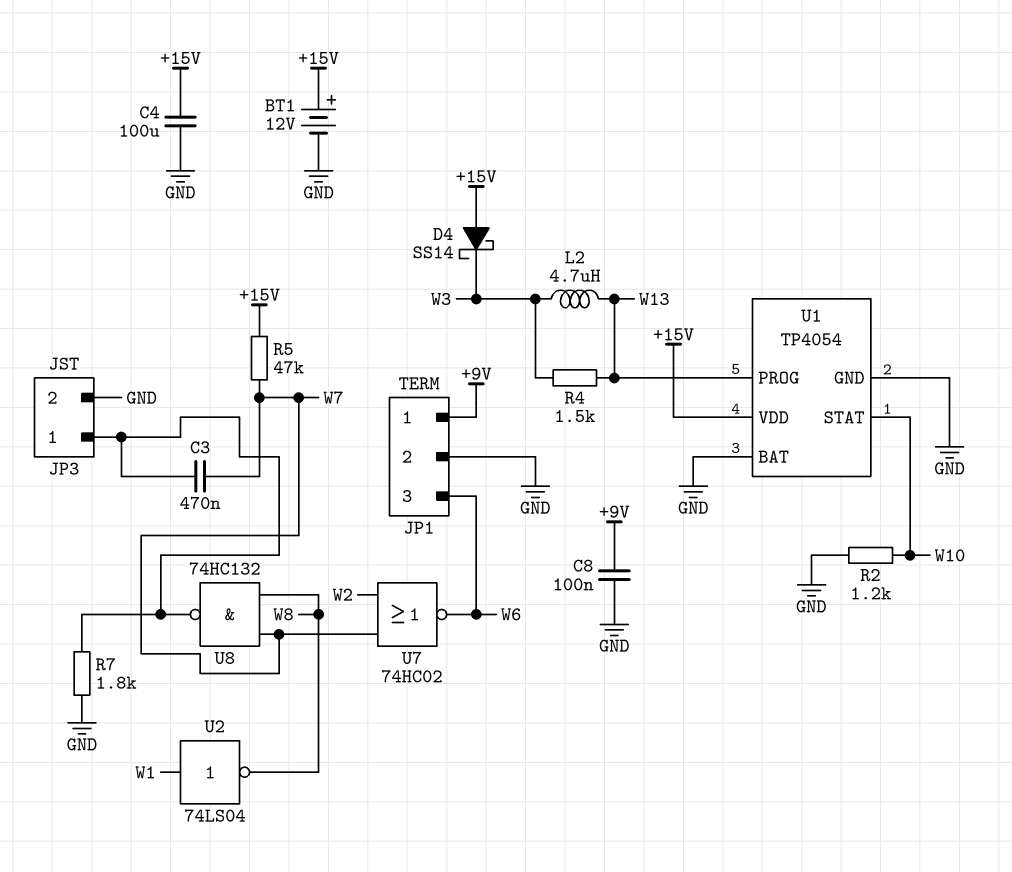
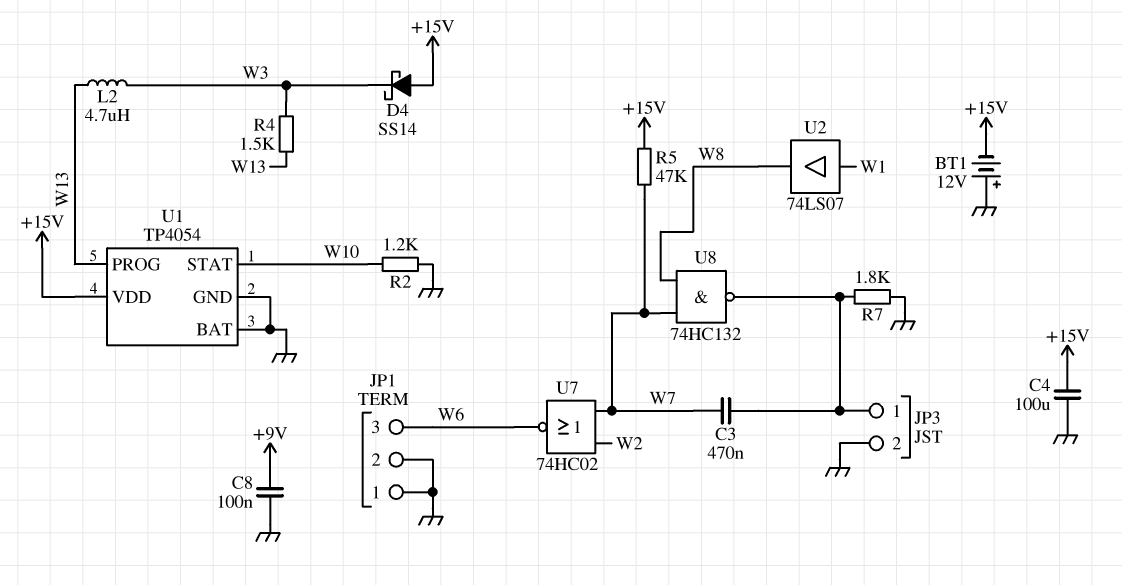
BT1: 12V (plus +15V, minus GND) -> 12V (plus GND, minus +15V)
JP1 pin 1: +9V -> GND
U2: NOT 74LS04 (in W1, out W8) -> buffer 74LS07 (in W1, out W8)

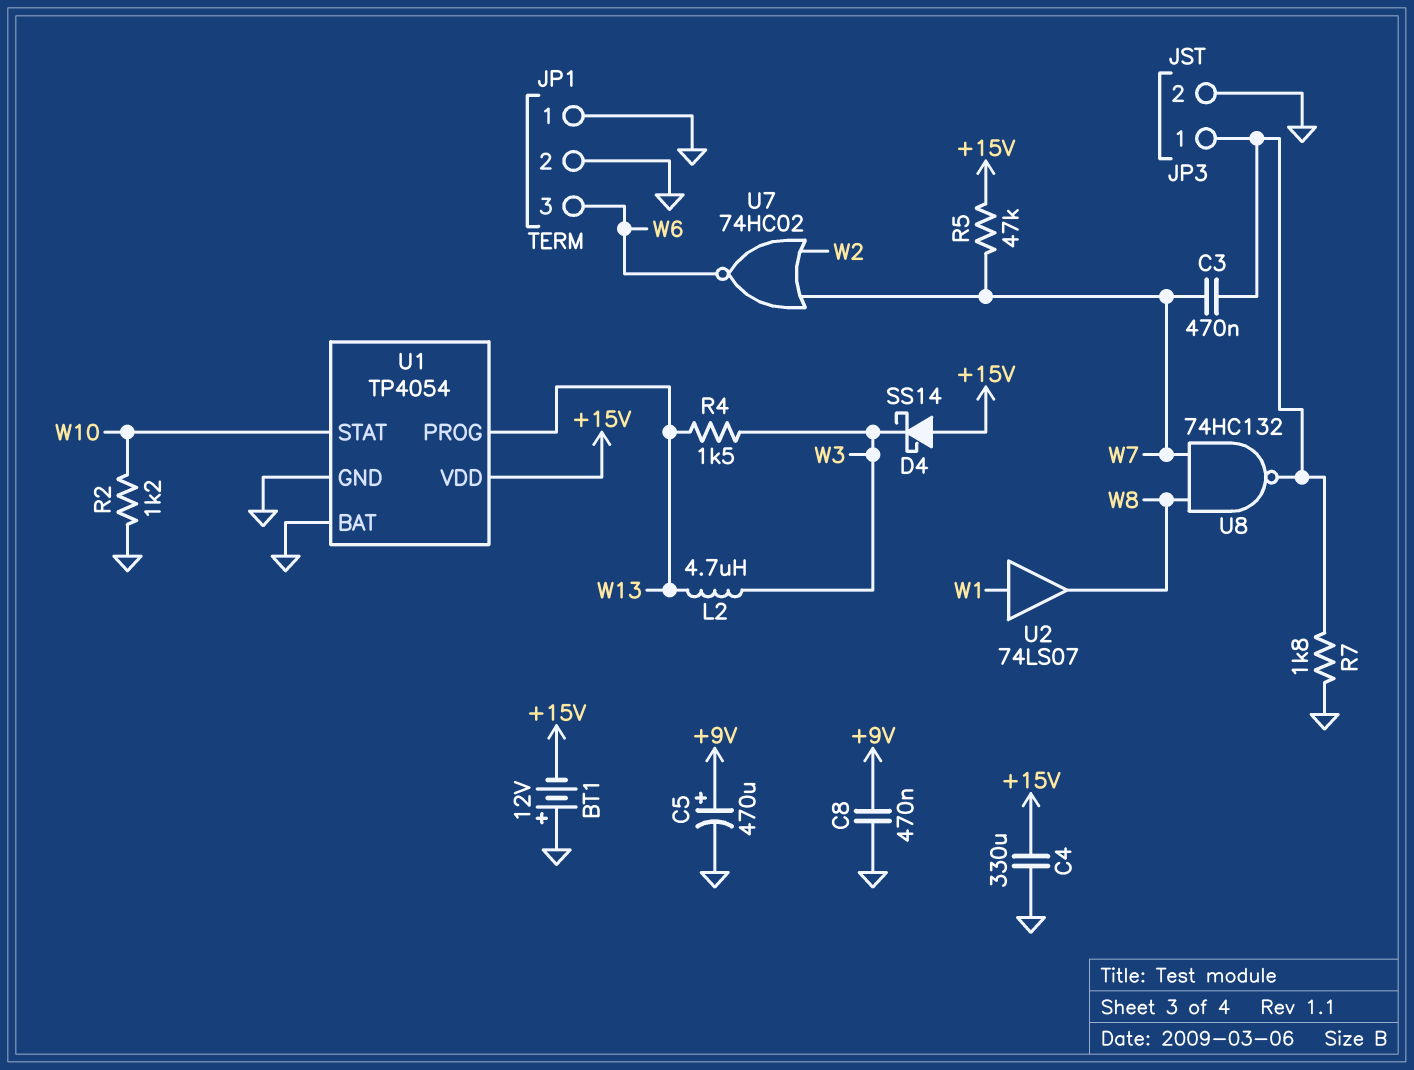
C4: 100uF (+15V, GND) -> 330uF (+15V, GND)
C5: none -> 470uF (plus +9V, minus GND)
C8: 100nF (+9V, GND) -> 470nF (+9V, GND)

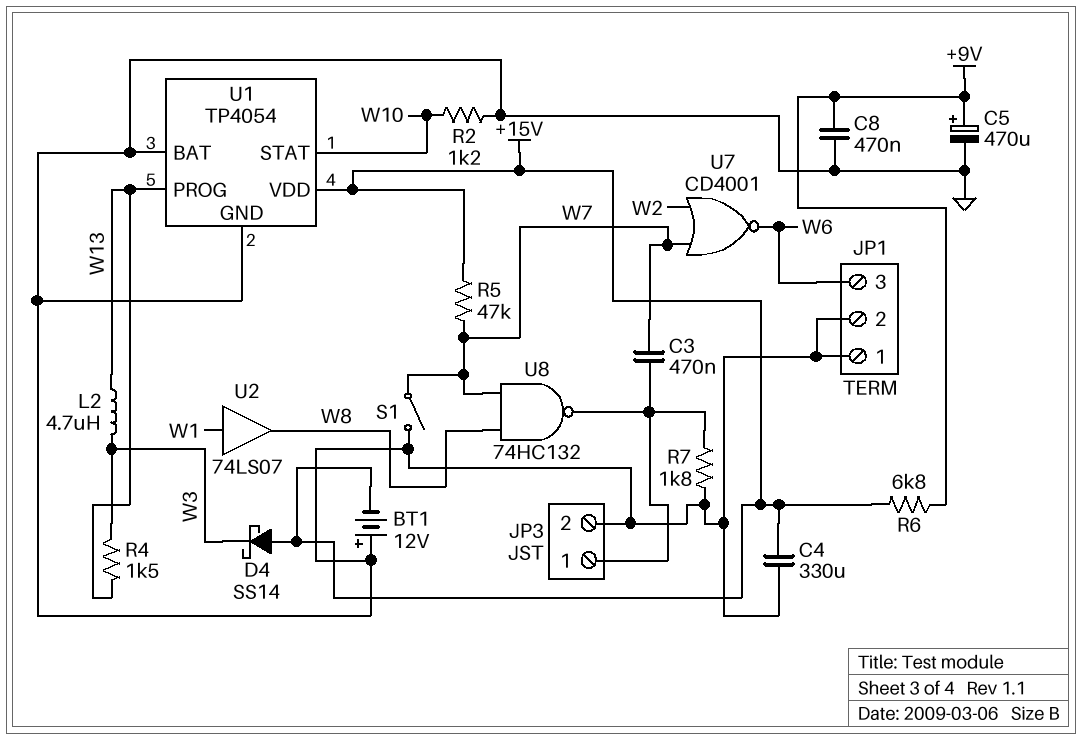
R6: none -> 6.8k (+9V, +15V)
S1: none -> switch (GND, W7)
U7: NOR 74HC02 (in W2, in W7, out W6) -> NOR CD4001 (in W2, in W7, out W6)

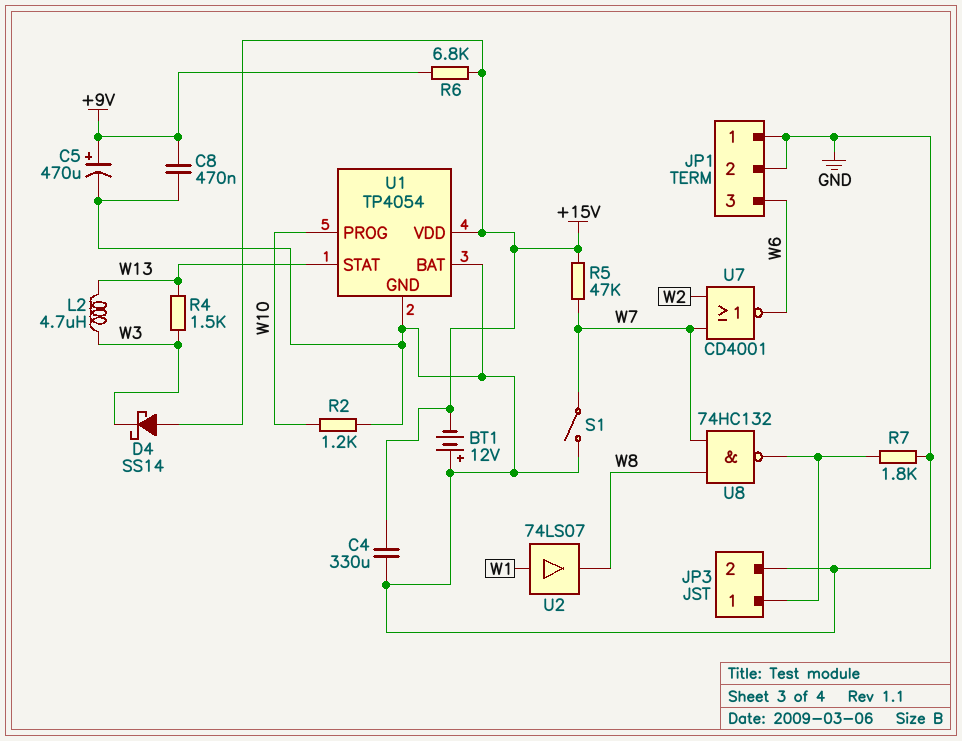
C3: 470nF (JP3/1, W7) -> none
U1 pin PROG: W13 -> W10
U1 pin STAT: W10 -> W13

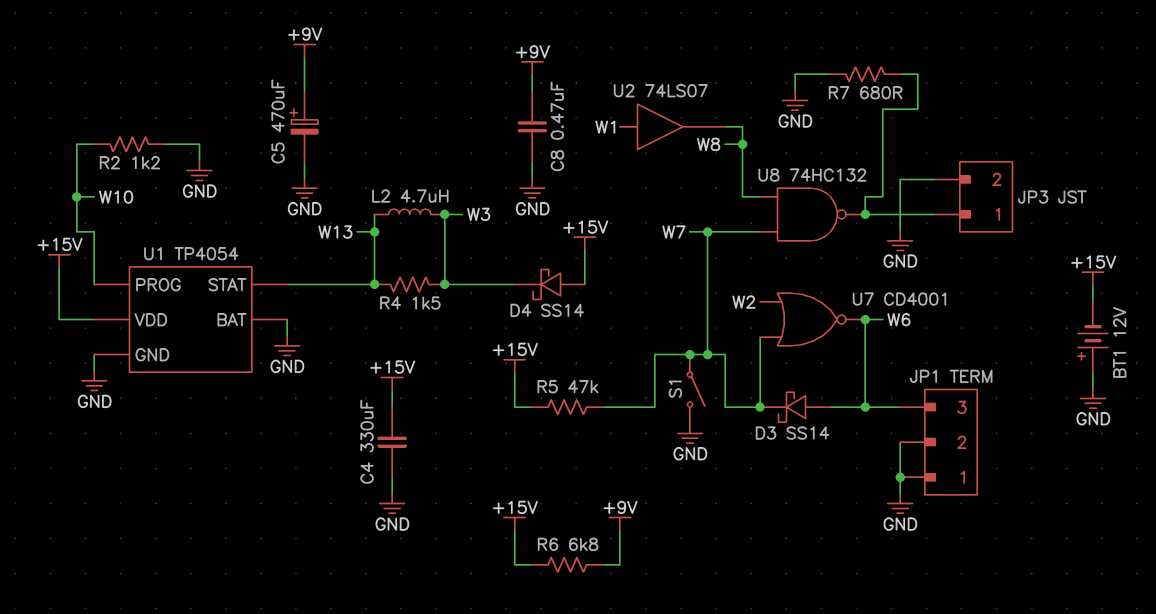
D3: none -> schottky SS14 (A W6, K W7)
R7: 1.8k (GND, JP3/1) -> 680 (GND, JP3/1)

